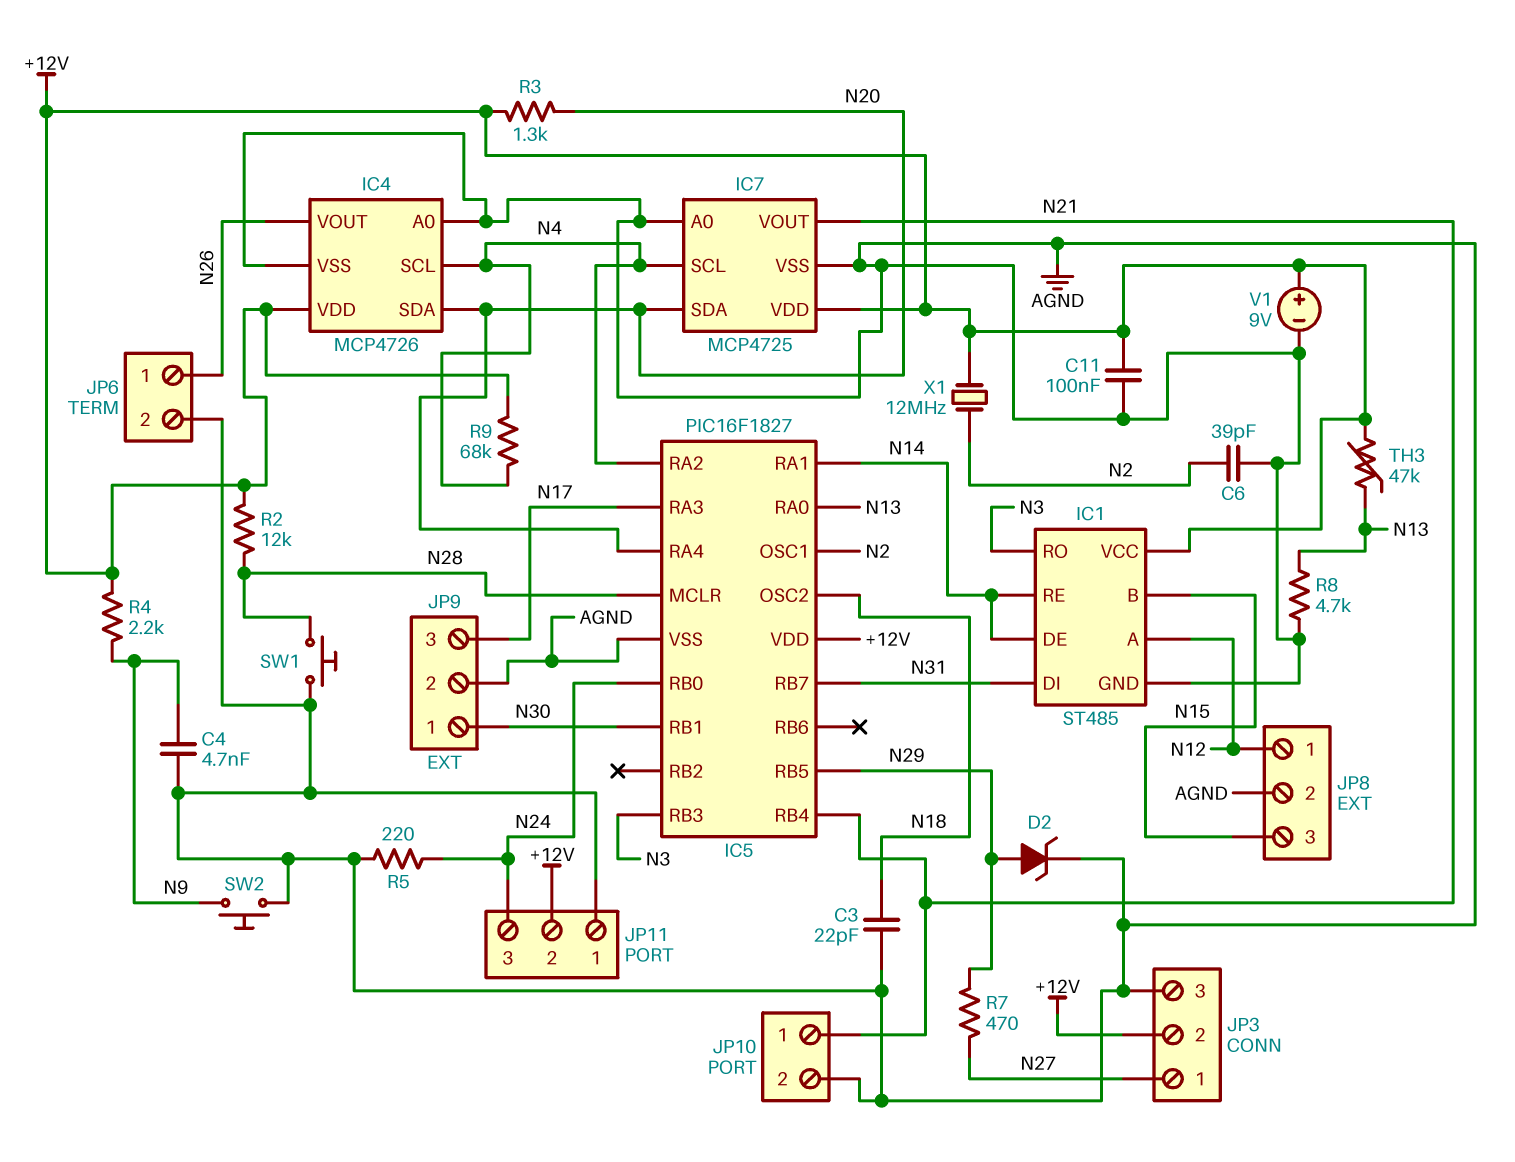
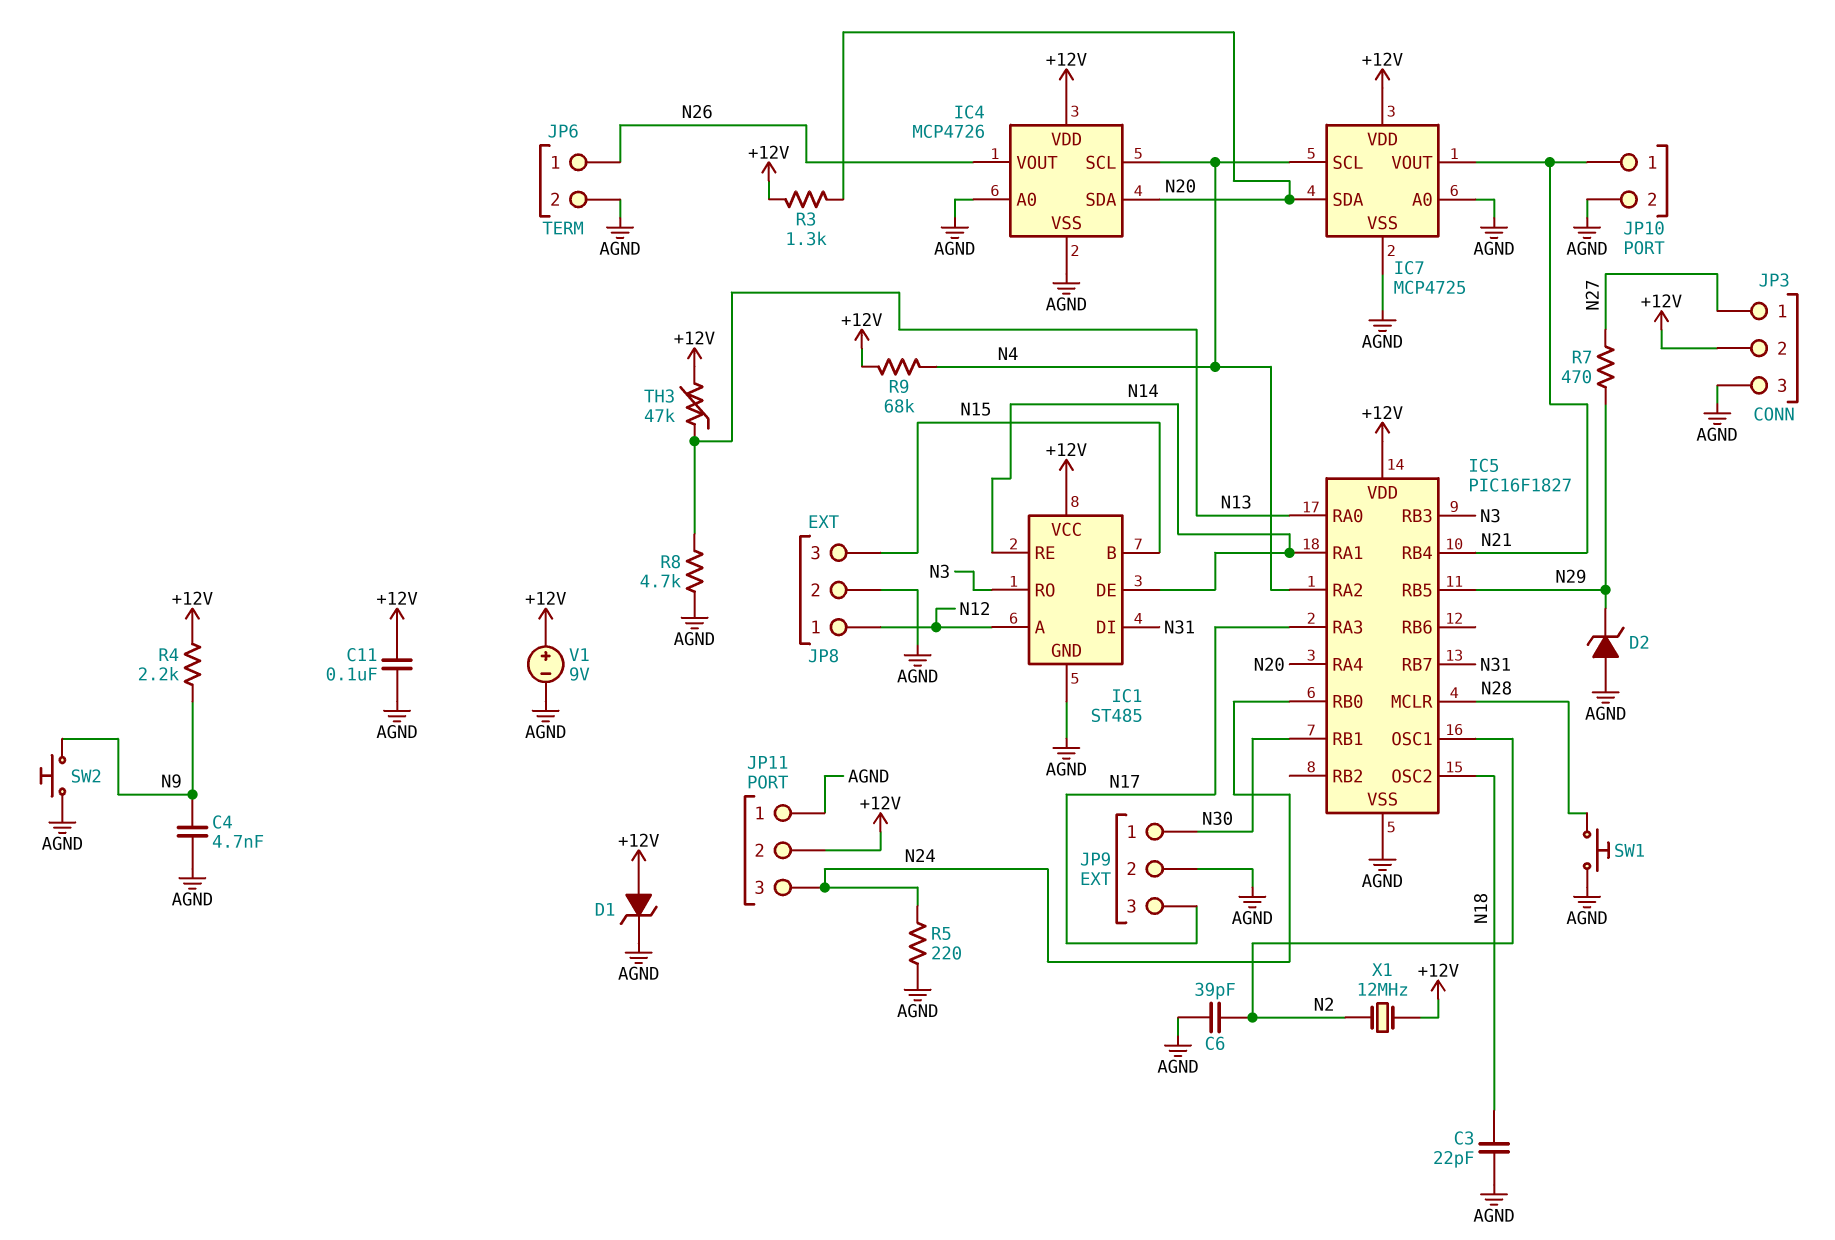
D1: none -> zener (A +12V, K AGND)
D2: zener (A N29, K AGND) -> zener (A AGND, K N29)
R2: 12k (+12V, N28) -> none

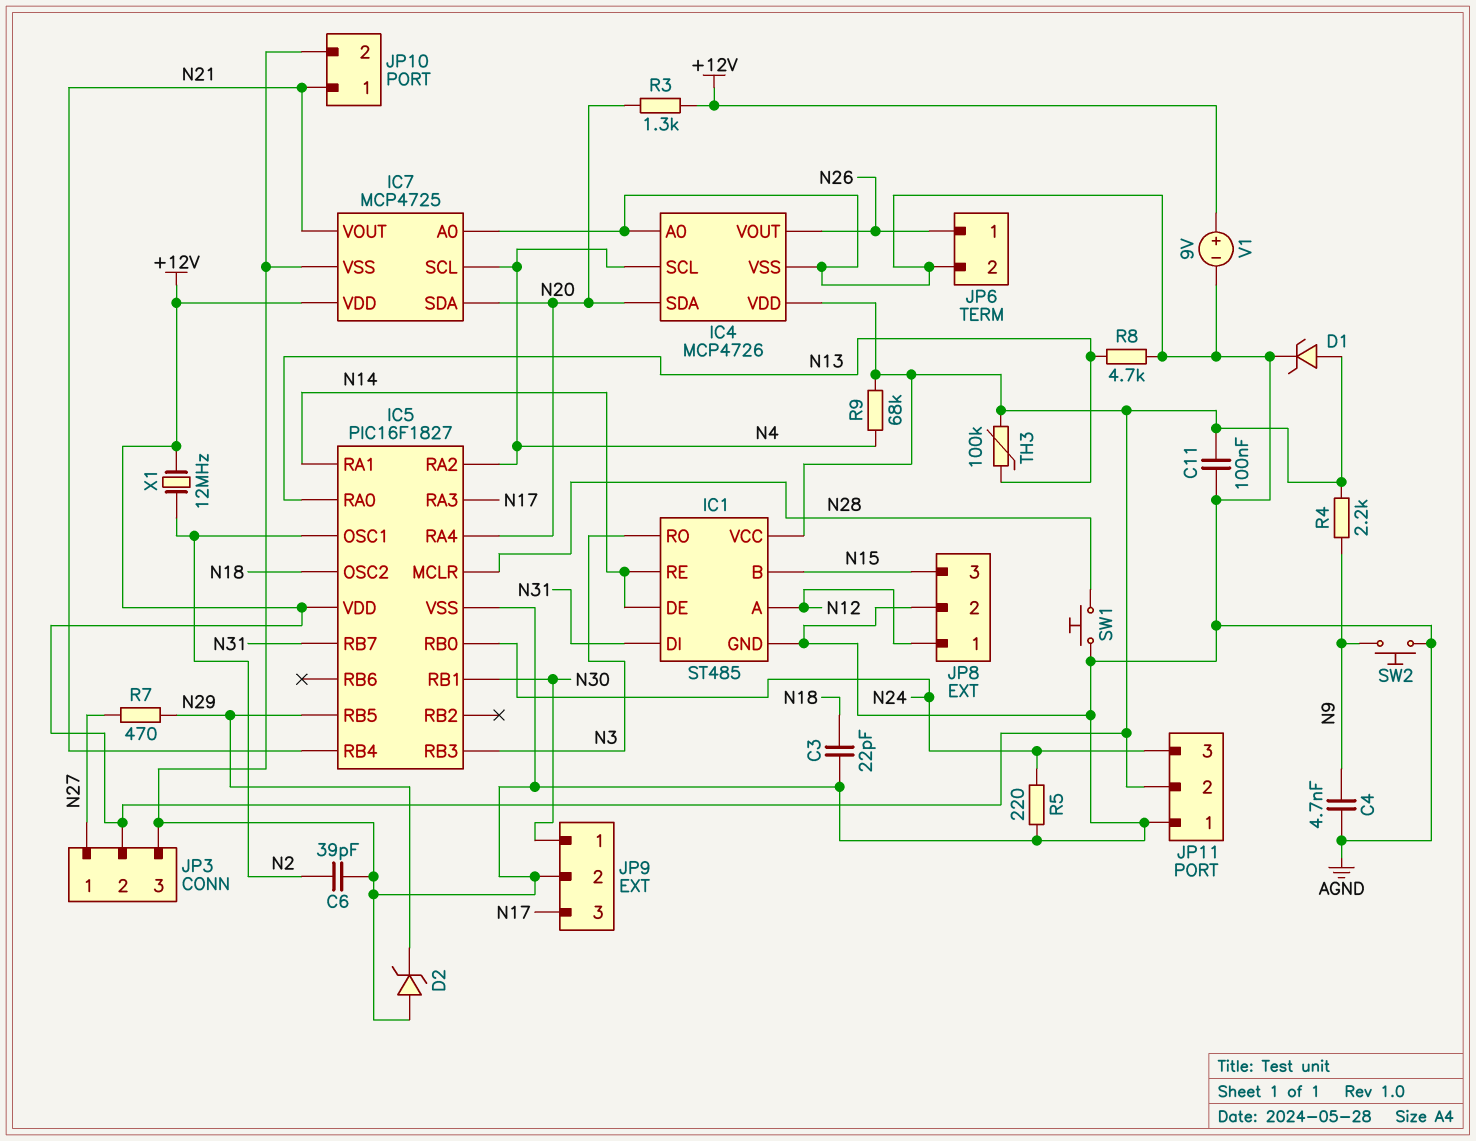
TH3: 47k (+12V, N13) -> 100k (+12V, N13)

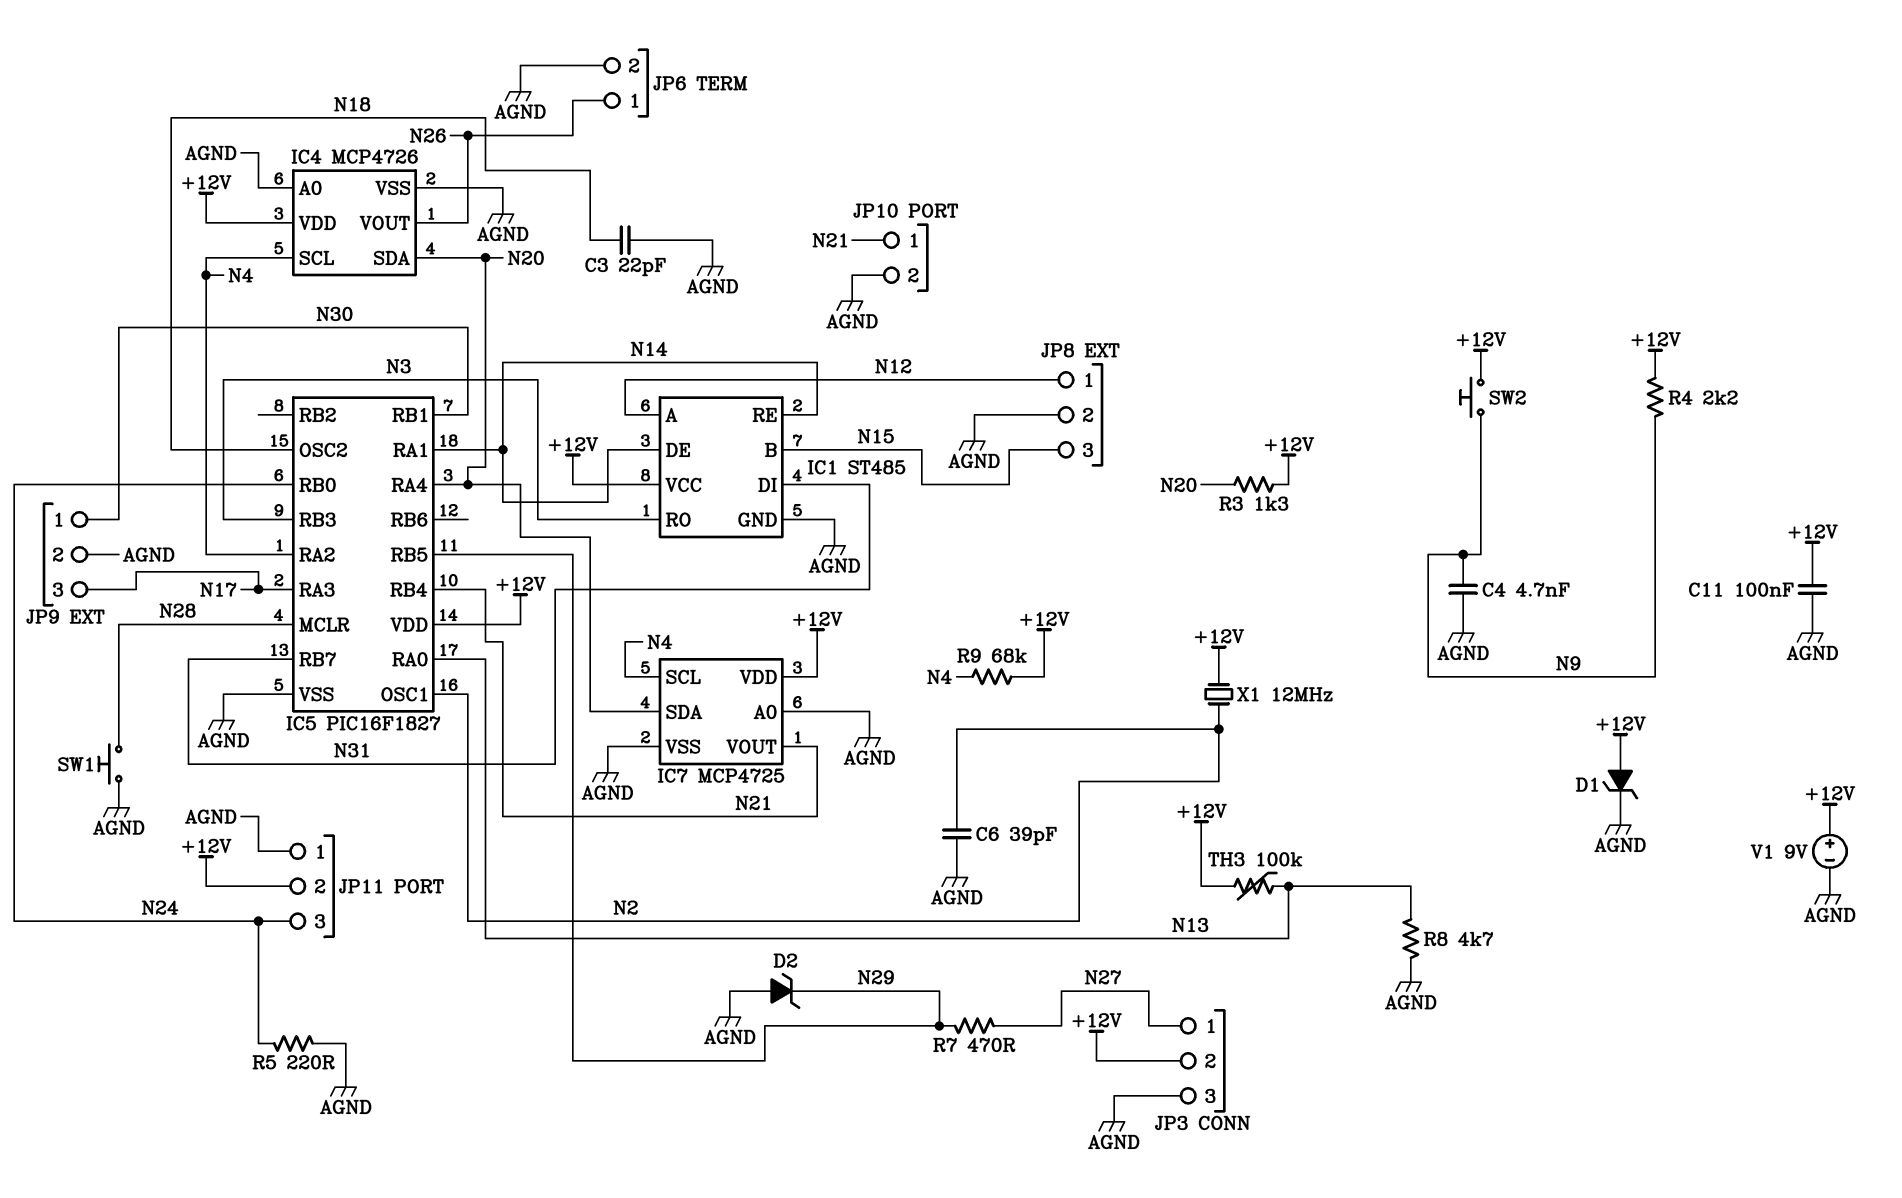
SW2: button (AGND, N9) -> button (+12V, N9)

